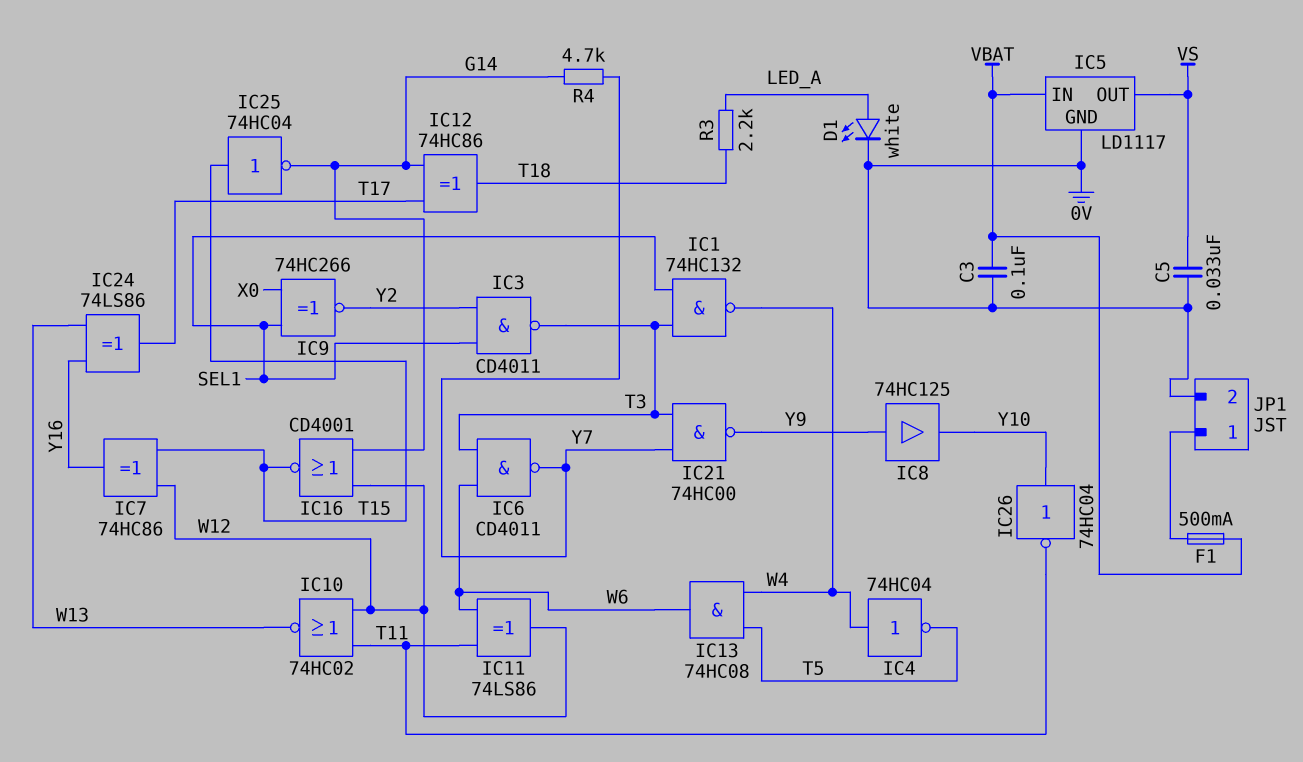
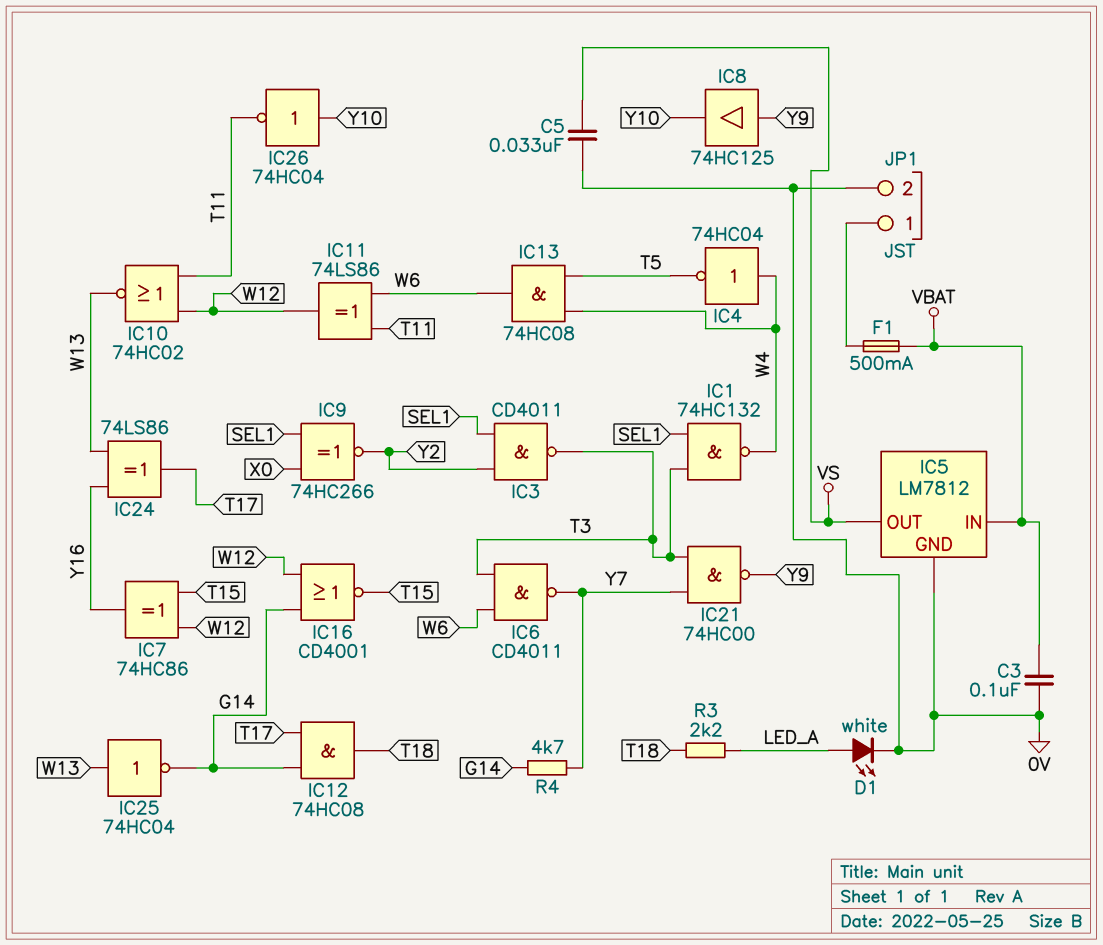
IC5: LD1117 -> LM7812
IC12: XOR 74HC86 (in G14, in T17, out T18) -> AND 74HC08 (in G14, in T17, out T18)
IC25: NOT 74HC04 (in T15, out G14) -> NOT 74HC04 (in W13, out G14)

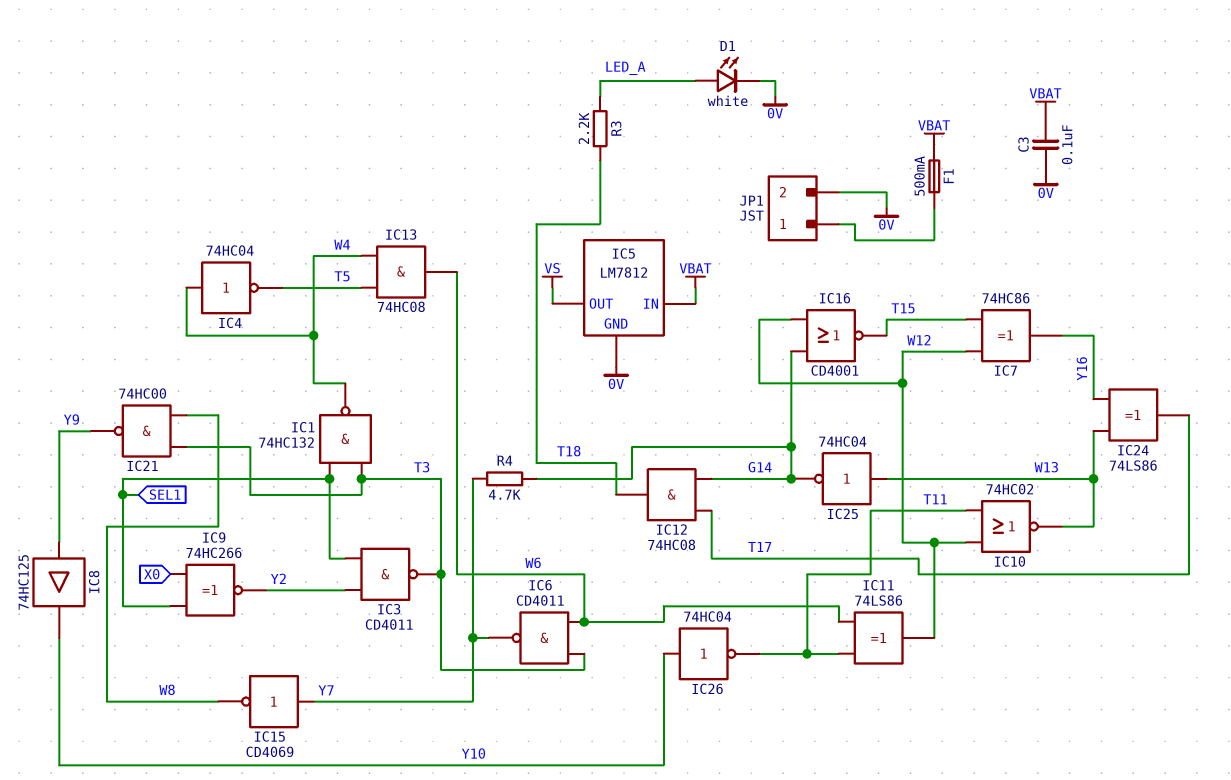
C5: 33nF (0V, VS) -> none
IC15: none -> NOT CD4069 (in Y7, out W8)
IC21: NAND 74HC00 (in T3, in Y7, out Y9) -> NAND 74HC00 (in T3, in W8, out Y9)

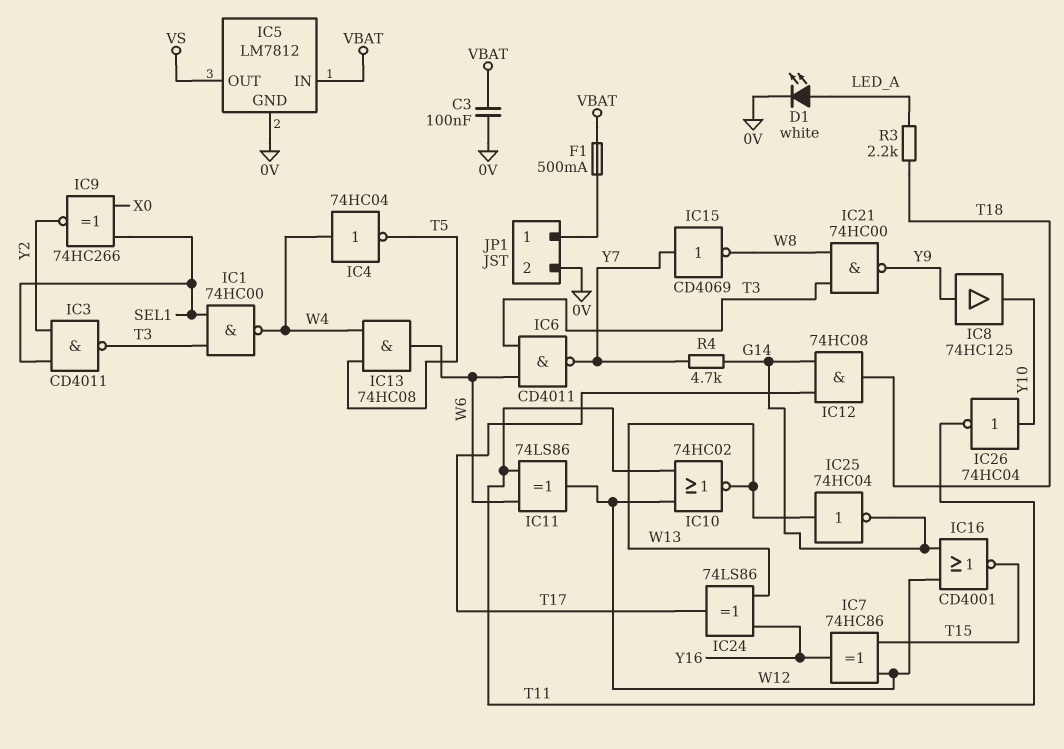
IC1: NAND 74HC132 (in SEL1, in T3, out W4) -> NAND 74HC00 (in SEL1, in T3, out W4)

